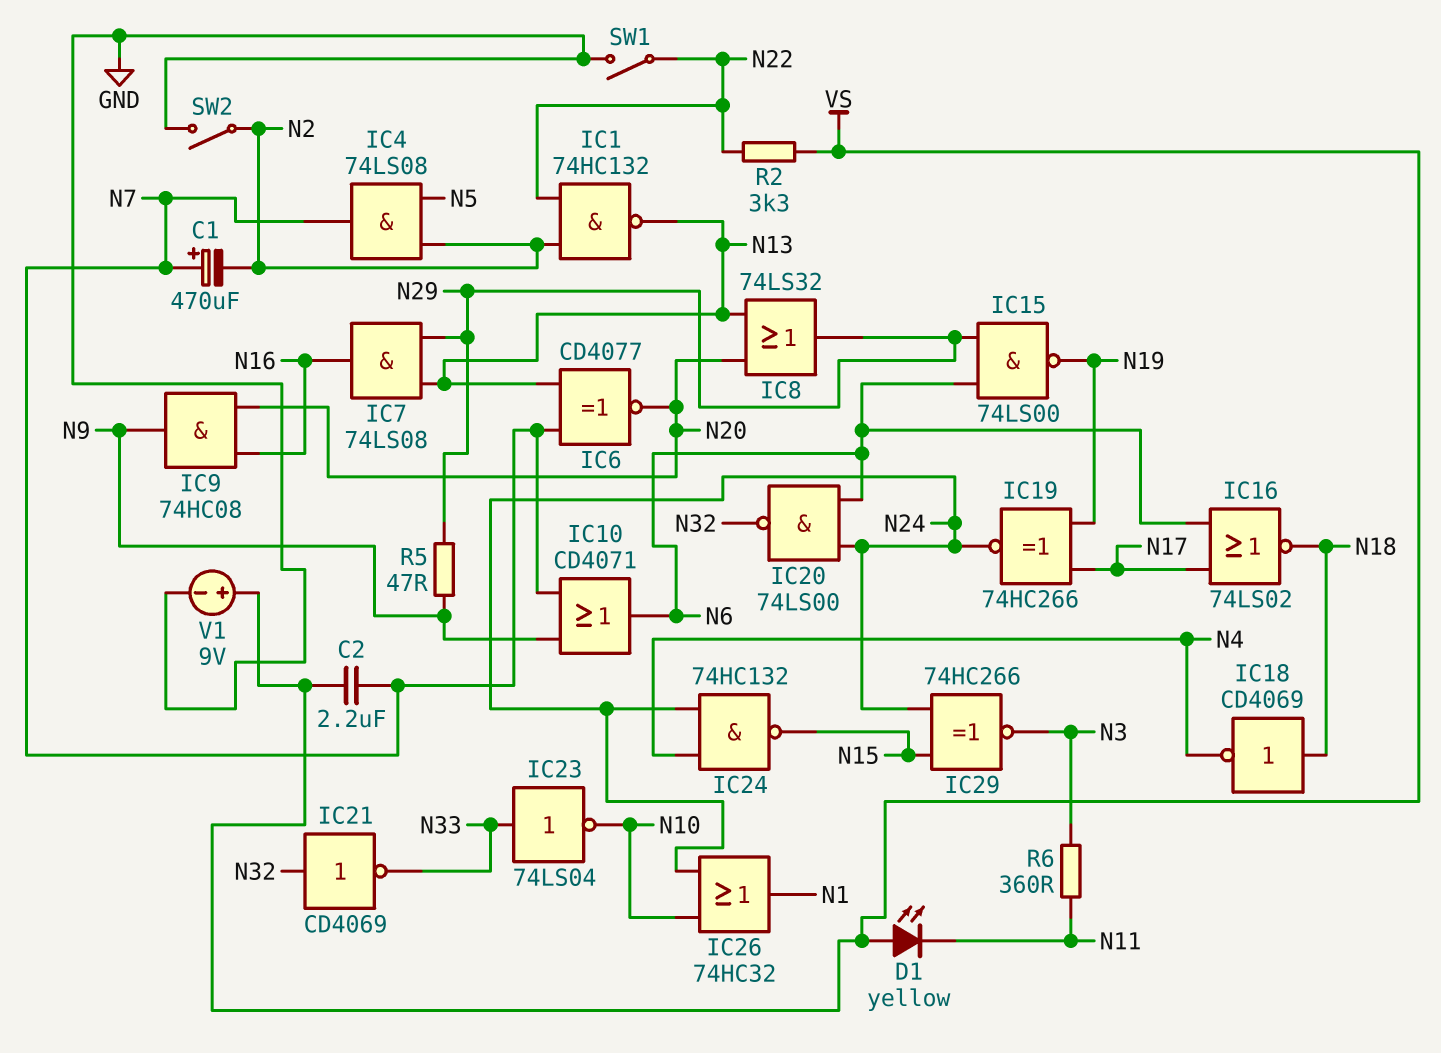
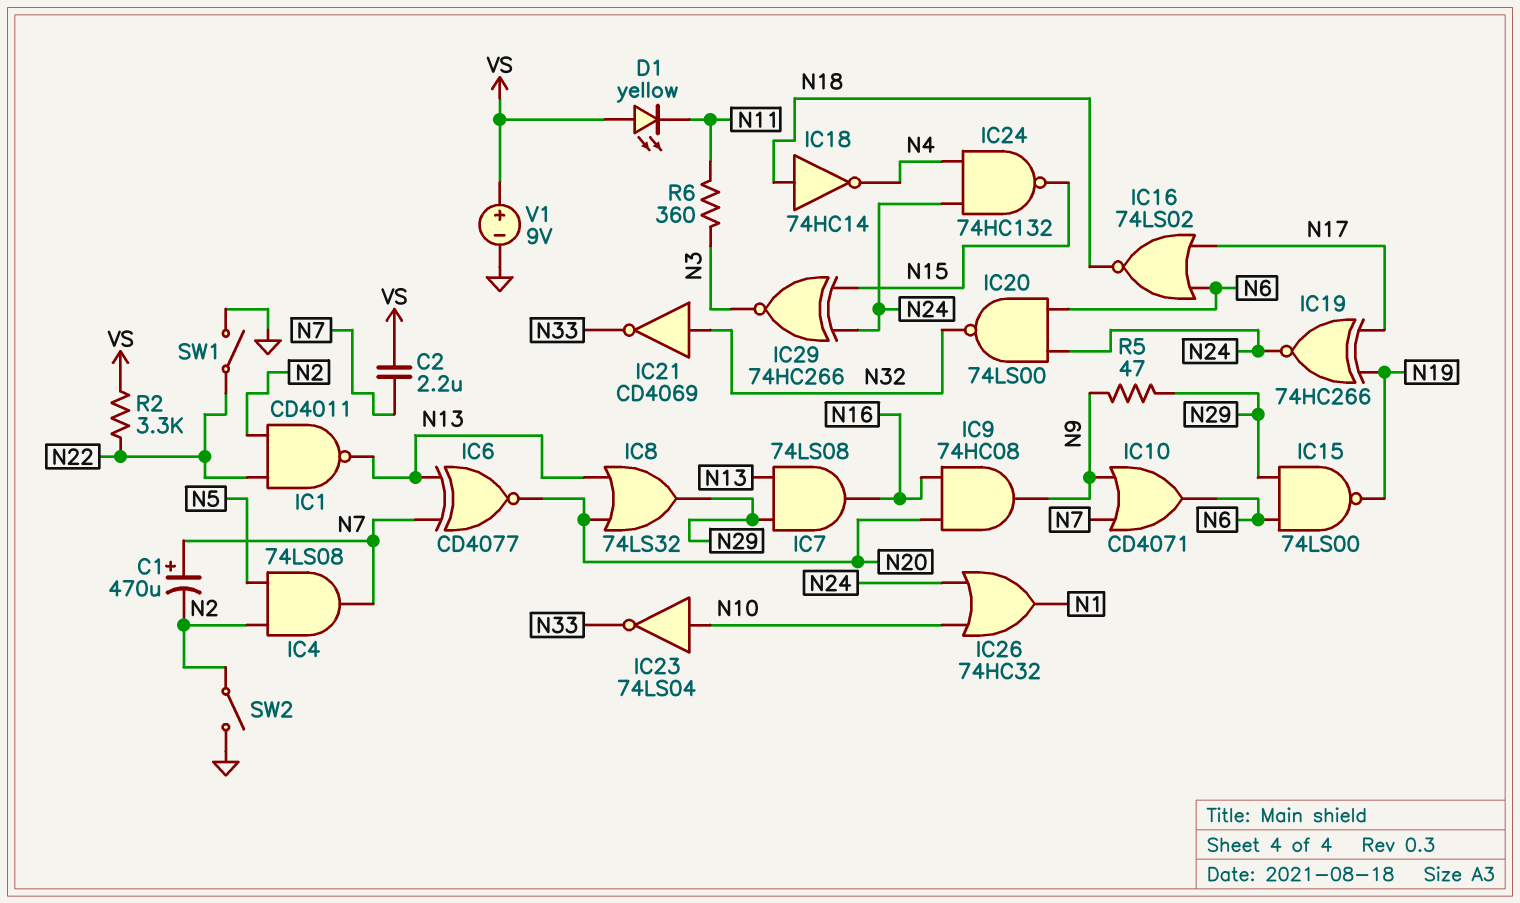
IC1: NAND 74HC132 (in N2, in N22, out N13) -> NAND CD4011 (in N2, in N22, out N13)
IC18: NOT CD4069 (in N18, out N4) -> NOT 74HC14 (in N18, out N4)
IC23: NOT 74LS04 (in N33, out N10) -> NOT 74LS04 (in N10, out N33)

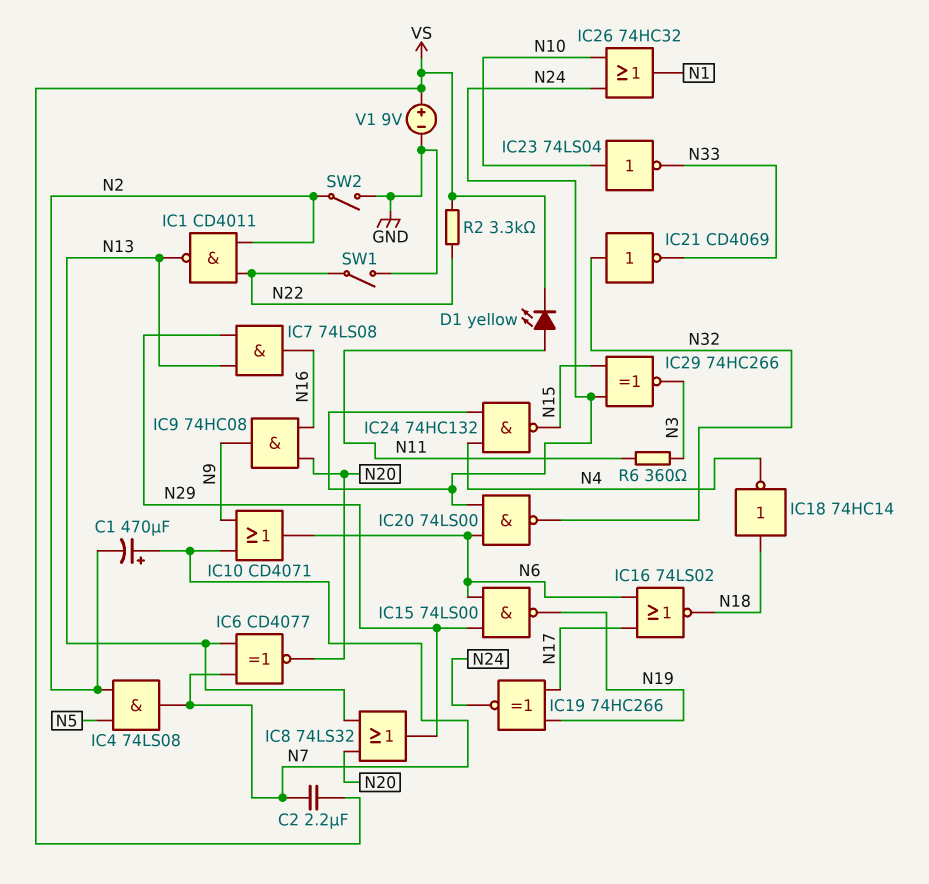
D1: LED yellow (A VS, K N11) -> LED yellow (A N11, K VS)
R5: 47 (N9, N29) -> none

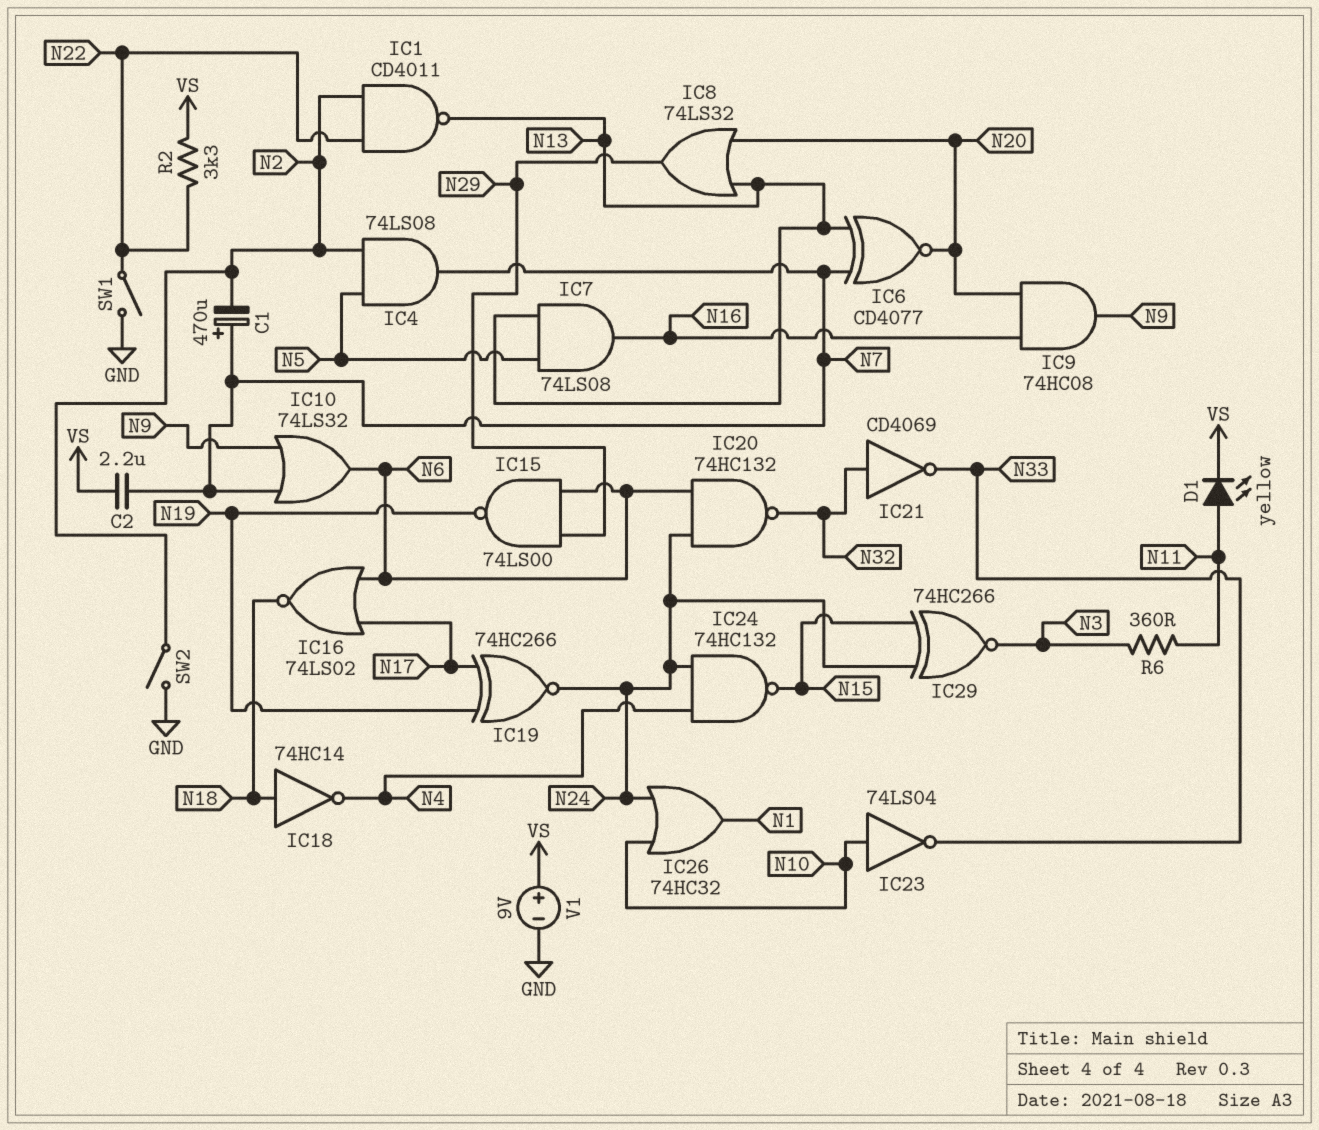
IC7: AND 74LS08 (in N13, in N29, out N16) -> AND 74LS08 (in N5, in N13, out N16)
IC10: OR CD4071 (in N7, in N9, out N6) -> OR 74LS32 (in N7, in N9, out N6)
IC20: NAND 74LS00 (in N6, in N24, out N32) -> NAND 74HC132 (in N6, in N24, out N32)

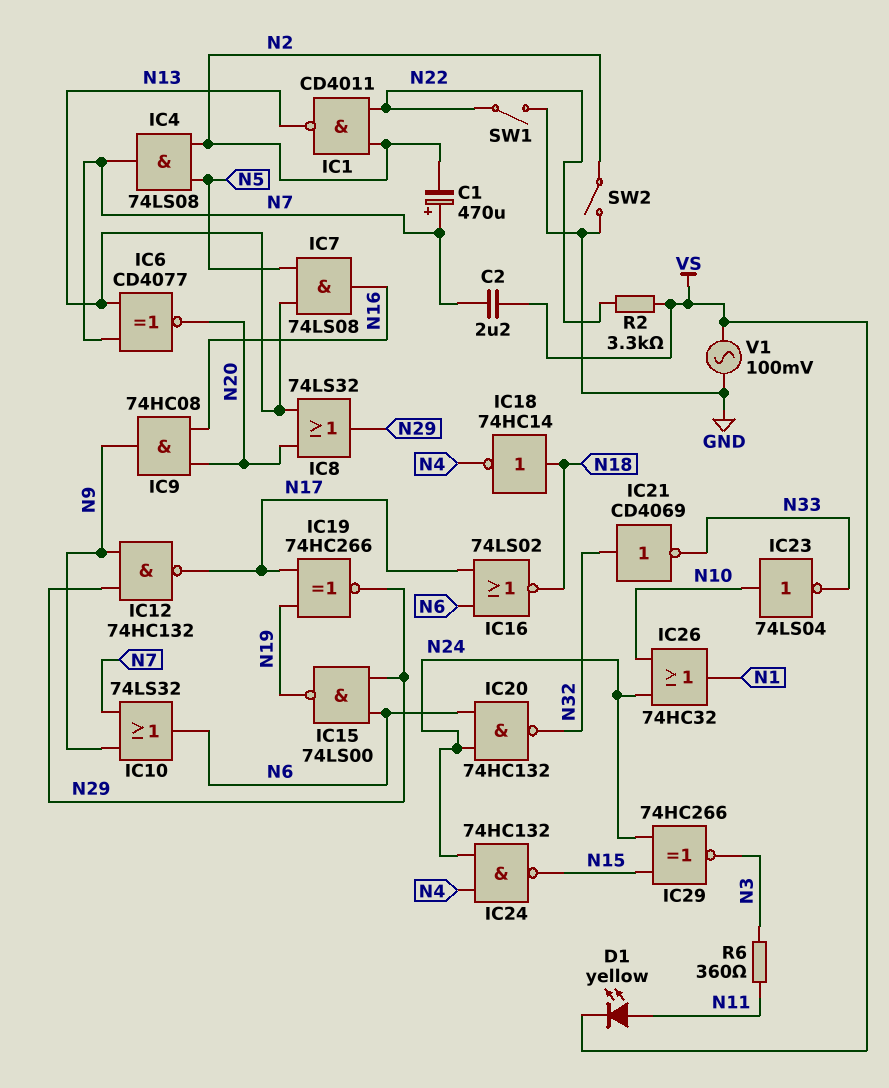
IC12: none -> NAND 74HC132 (in N9, in N29, out N17)
IC19: XNOR 74HC266 (in N17, in N19, out N24) -> XNOR 74HC266 (in N17, in N19, out N29)
V1: 9V (plus VS, minus GND) -> AC 100mV (GND, VS)

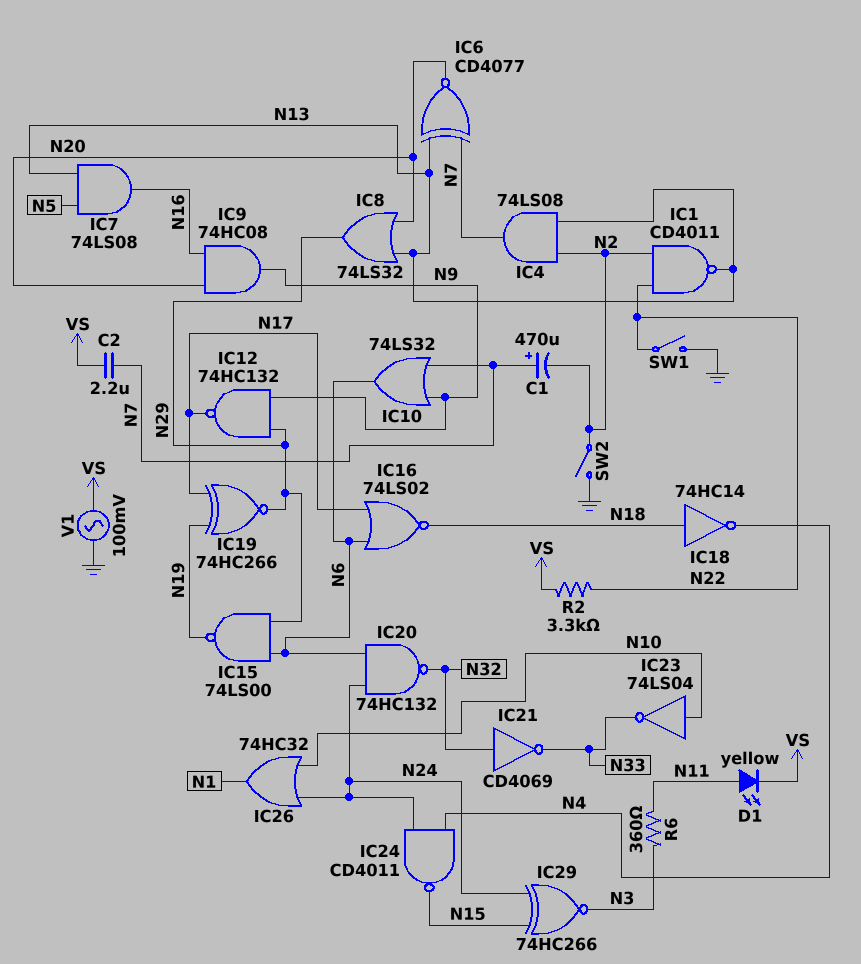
IC4: AND 74LS08 (in N2, in N5, out N7) -> AND 74LS08 (in N2, in N13, out N7)
IC24: NAND 74HC132 (in N4, in N24, out N15) -> NAND CD4011 (in N4, in N24, out N15)

